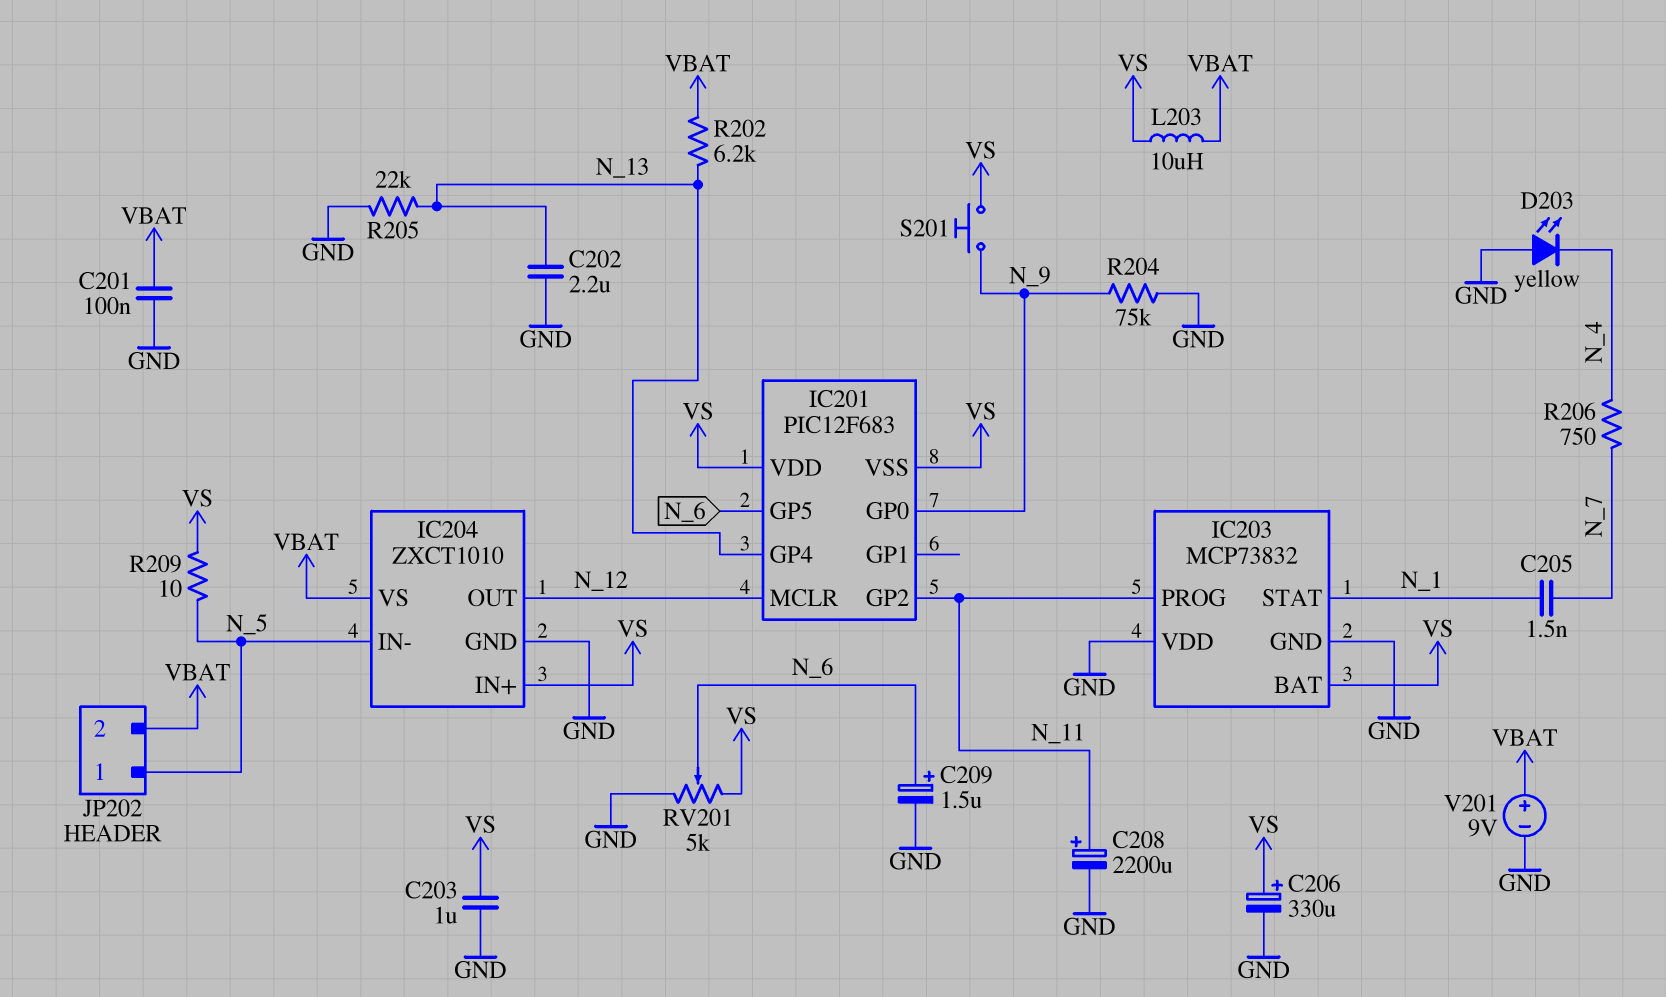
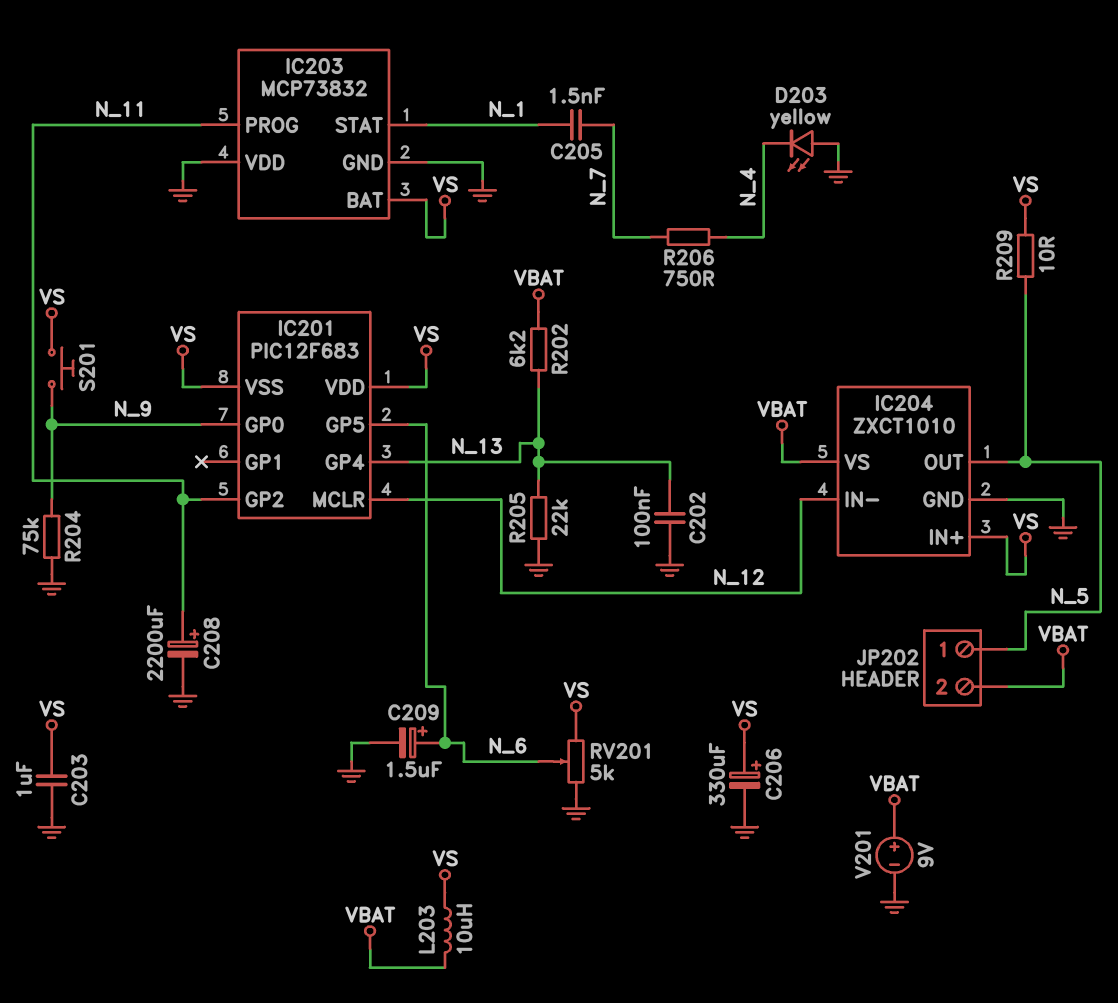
C201: 100nF (GND, VBAT) -> none
C202: 2.2uF (GND, N_13) -> 100nF (GND, N_13)
IC204 pin IN-: N_5 -> N_12
IC204 pin OUT: N_12 -> N_5

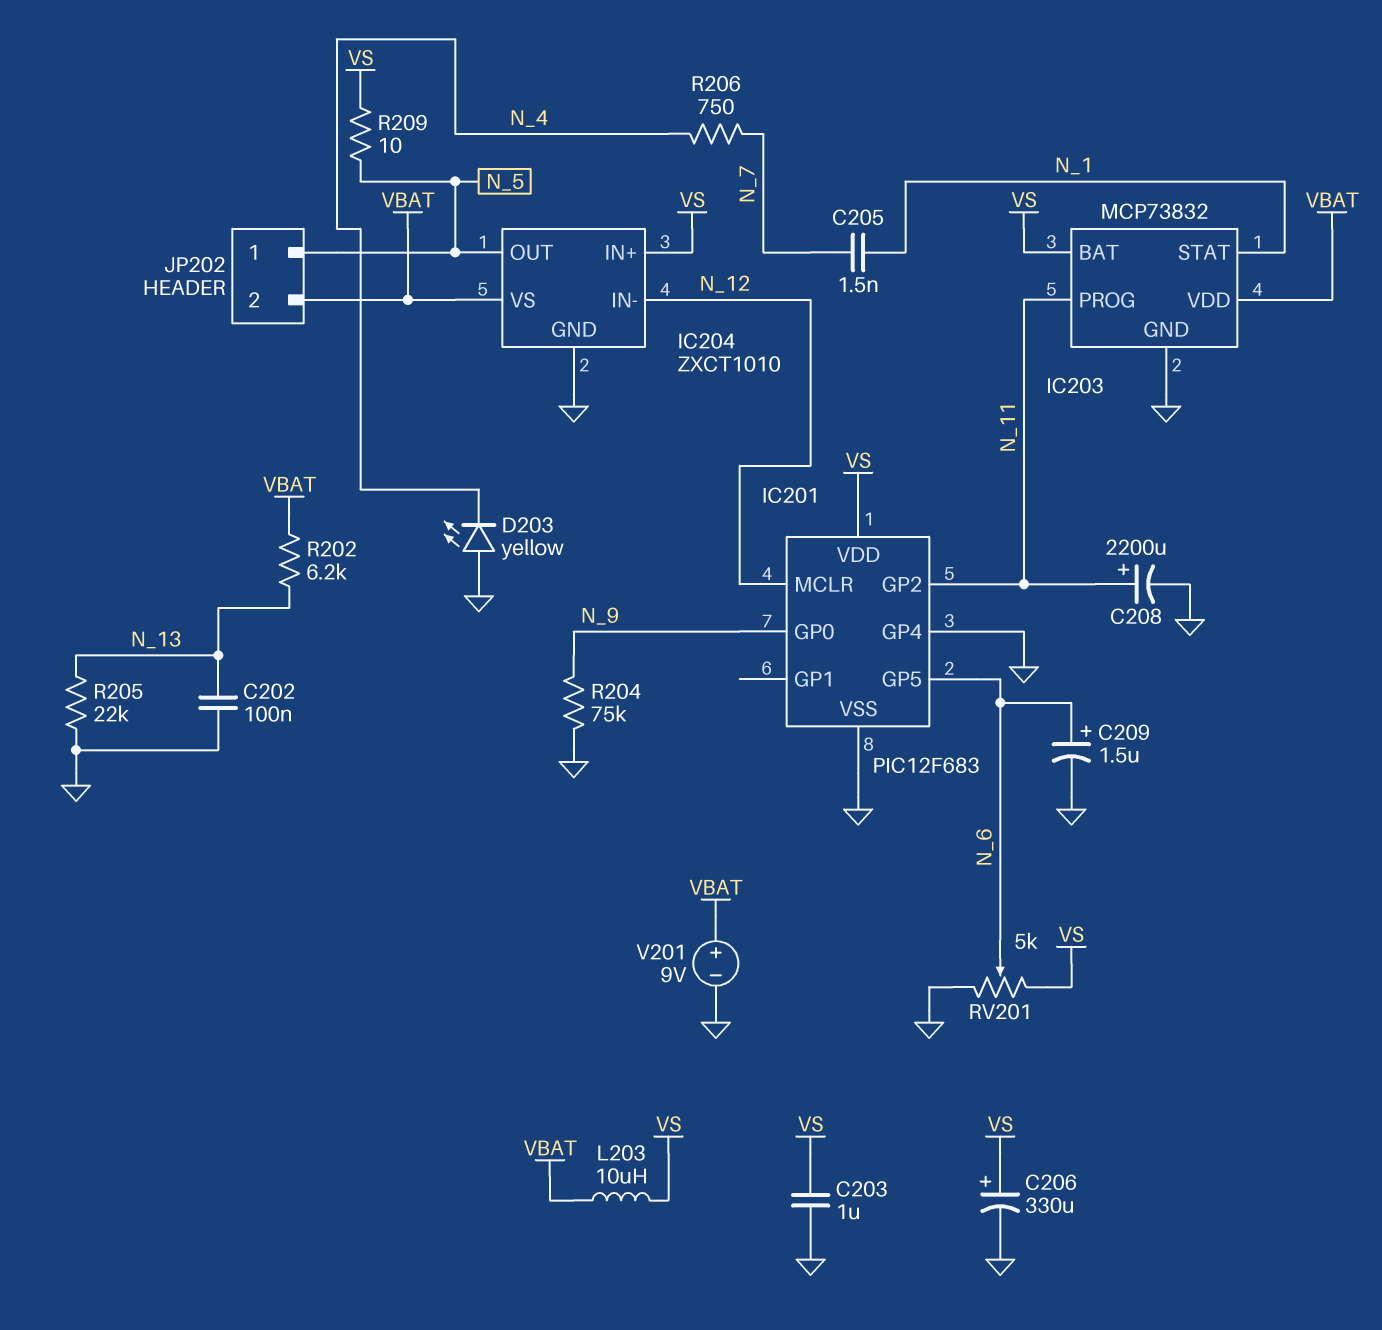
IC201 pin GP4: N_13 -> GND
IC201 pin VSS: VS -> GND
IC203 pin VDD: GND -> VBAT
S201: button (N_9, VS) -> none

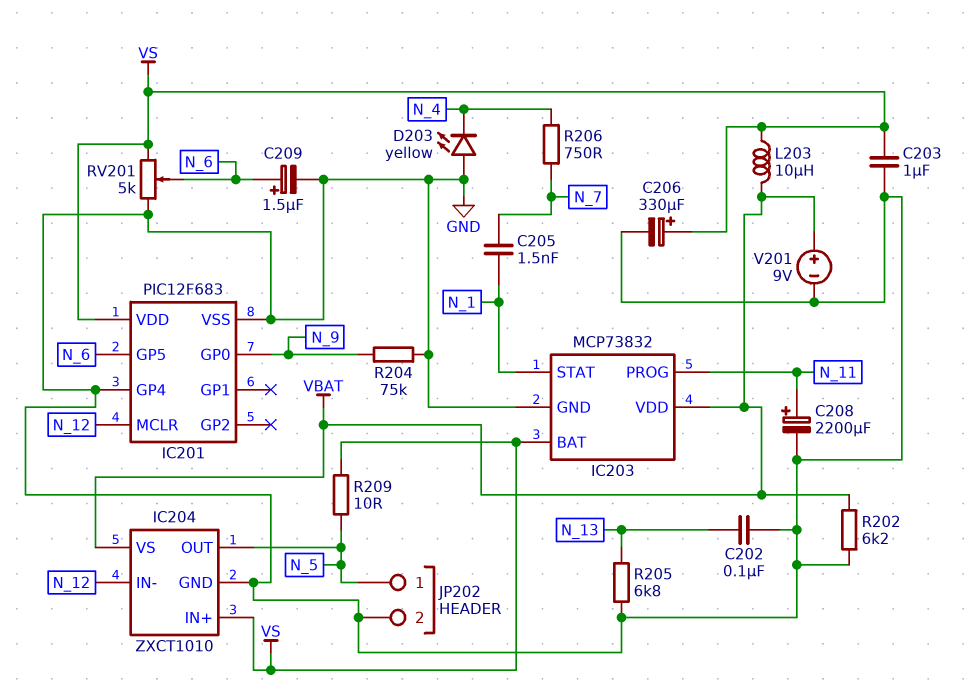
IC201 pin GP2: N_11 -> none
JP202 pin 2: VBAT -> GND
R202: 6.2k (N_13, VBAT) -> 6.2k (GND, VBAT)
R205: 22k (GND, N_13) -> 6.8k (GND, N_13)

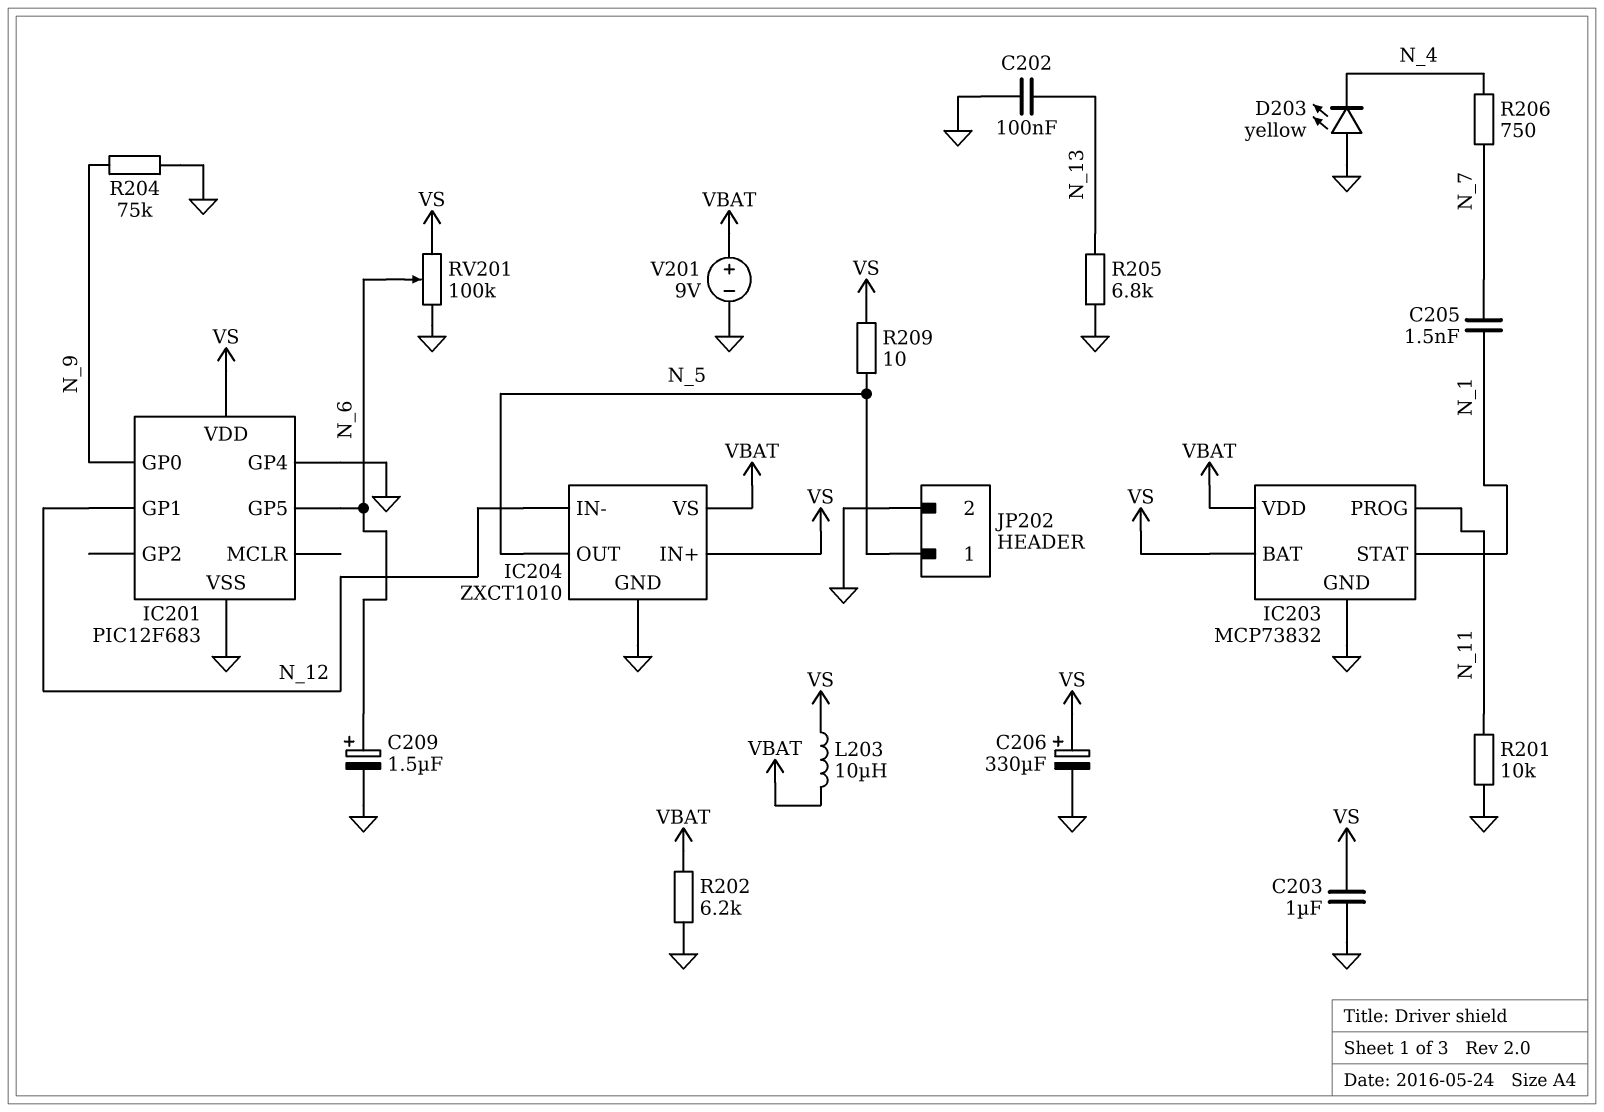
C208: 2200uF (plus N_11, minus GND) -> none
IC201 pin GP1: none -> N_12
IC201 pin MCLR: N_12 -> none
R201: none -> 10k (GND, N_11)
RV201: 5k (GND, VS, wiper N_6) -> 100k (GND, VS, wiper N_6)

